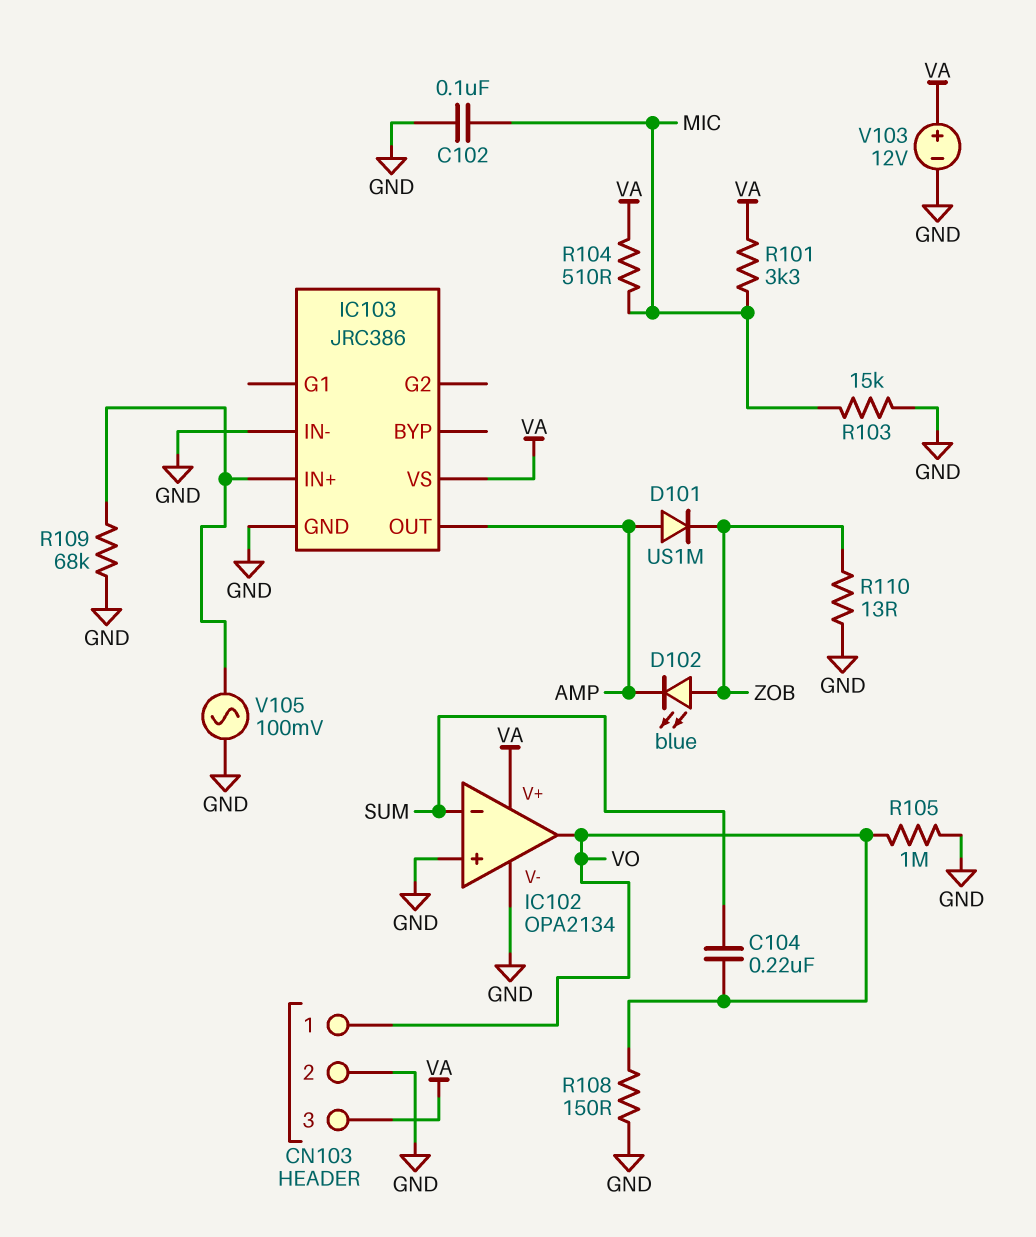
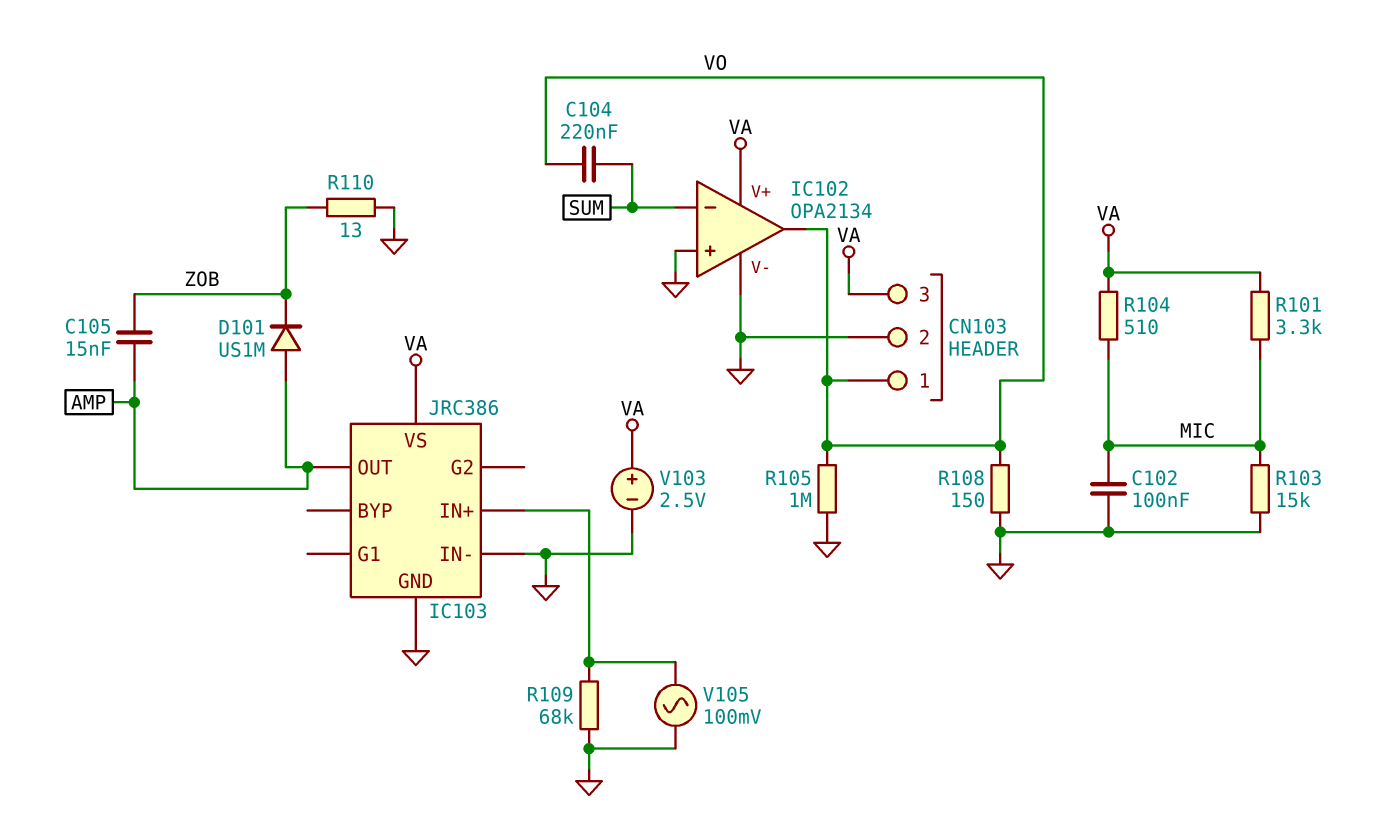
C105: none -> 15nF (AMP, ZOB)
D102: LED blue (A ZOB, K AMP) -> none
V103: 12V (plus VA, minus GND) -> 2.5V (plus VA, minus GND)

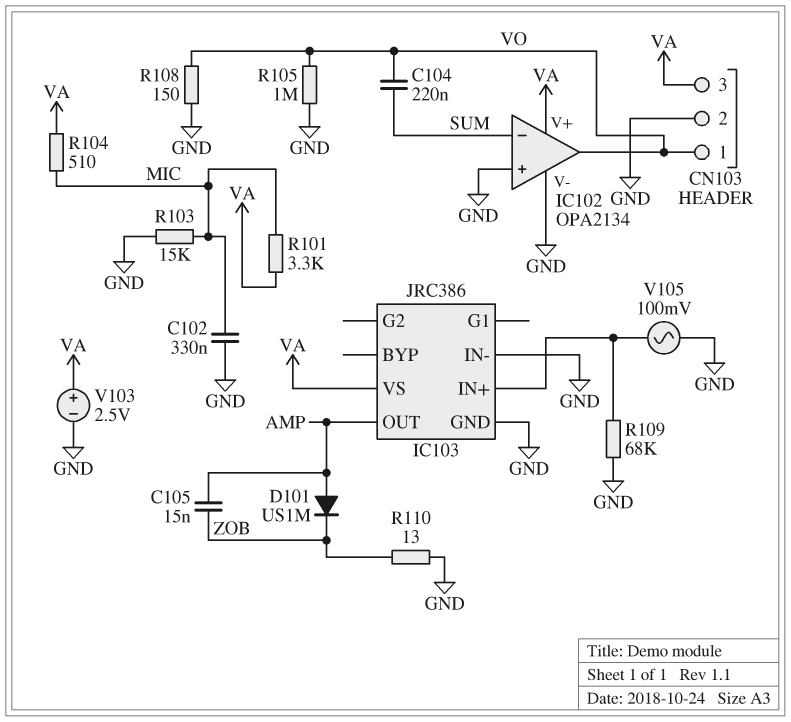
C102: 100nF (GND, MIC) -> 330nF (GND, MIC)

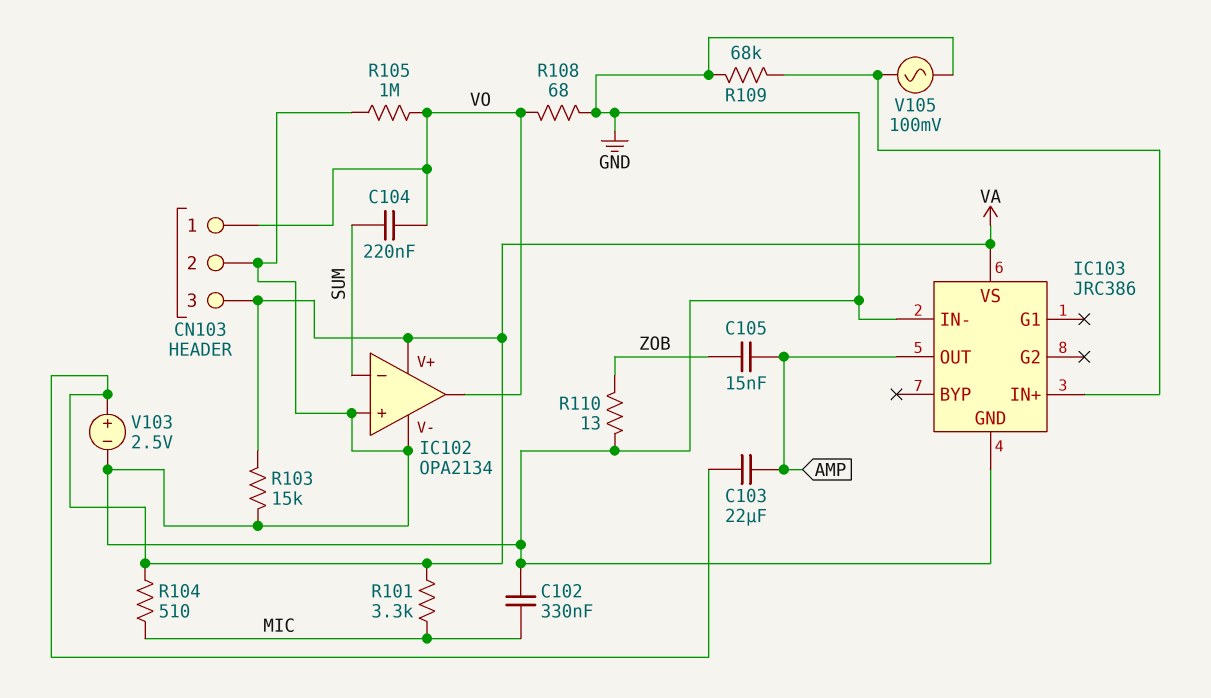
C103: none -> 22uF (AMP, VA)
D101: diode US1M (A AMP, K ZOB) -> none
R103: 15k (GND, MIC) -> 15k (GND, VA)
R108: 150 (GND, VO) -> 68 (GND, VO)

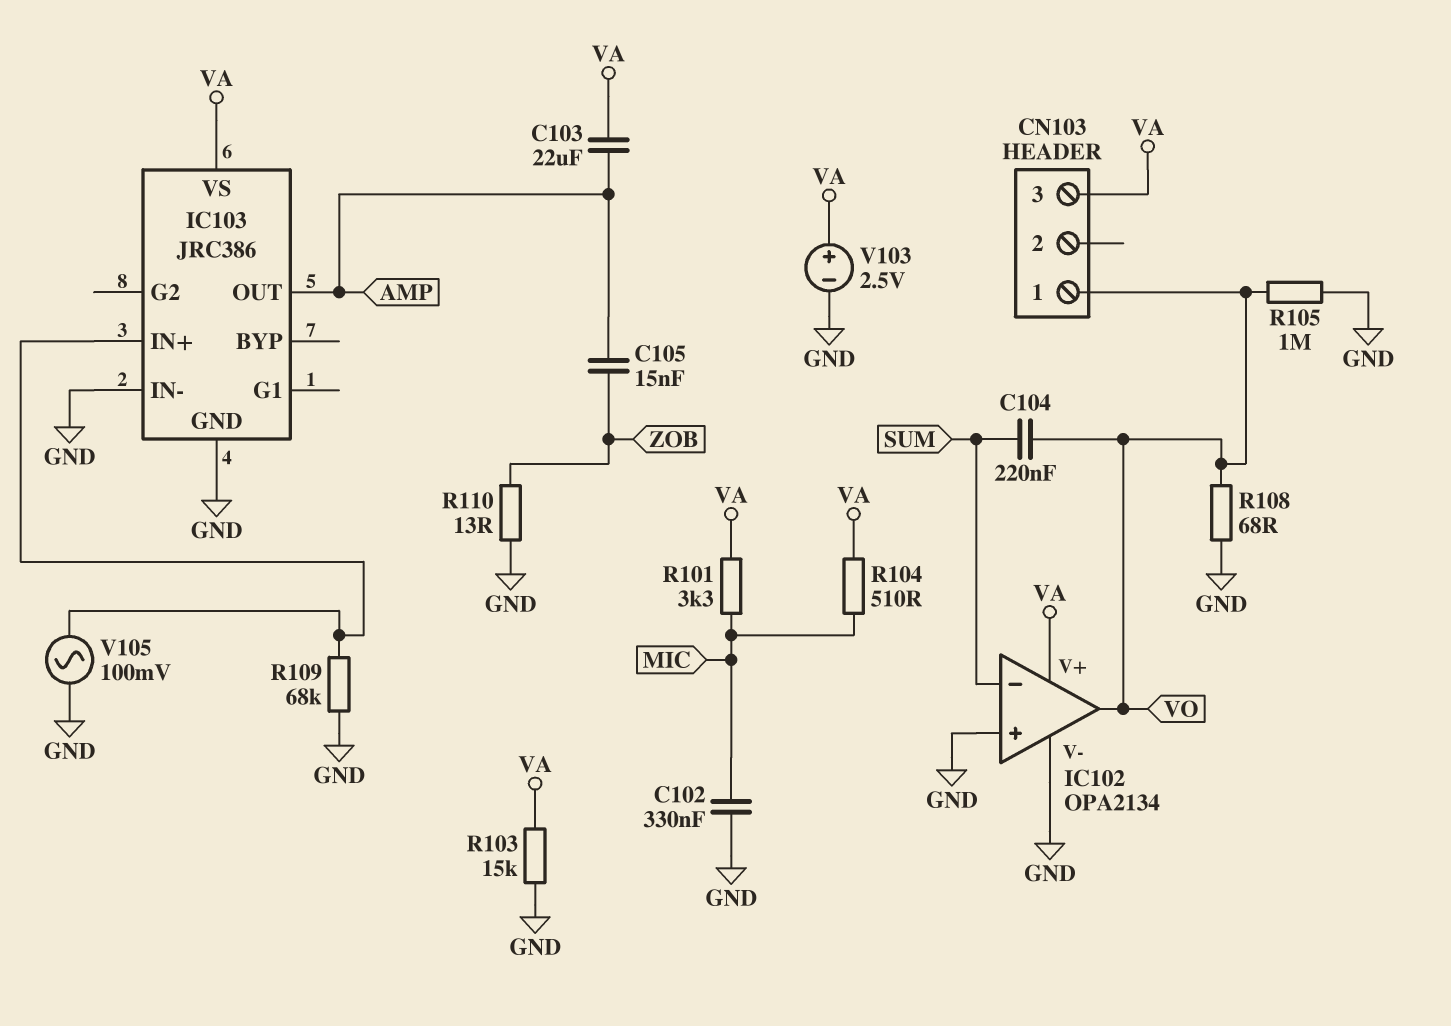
CN103 pin 2: GND -> none

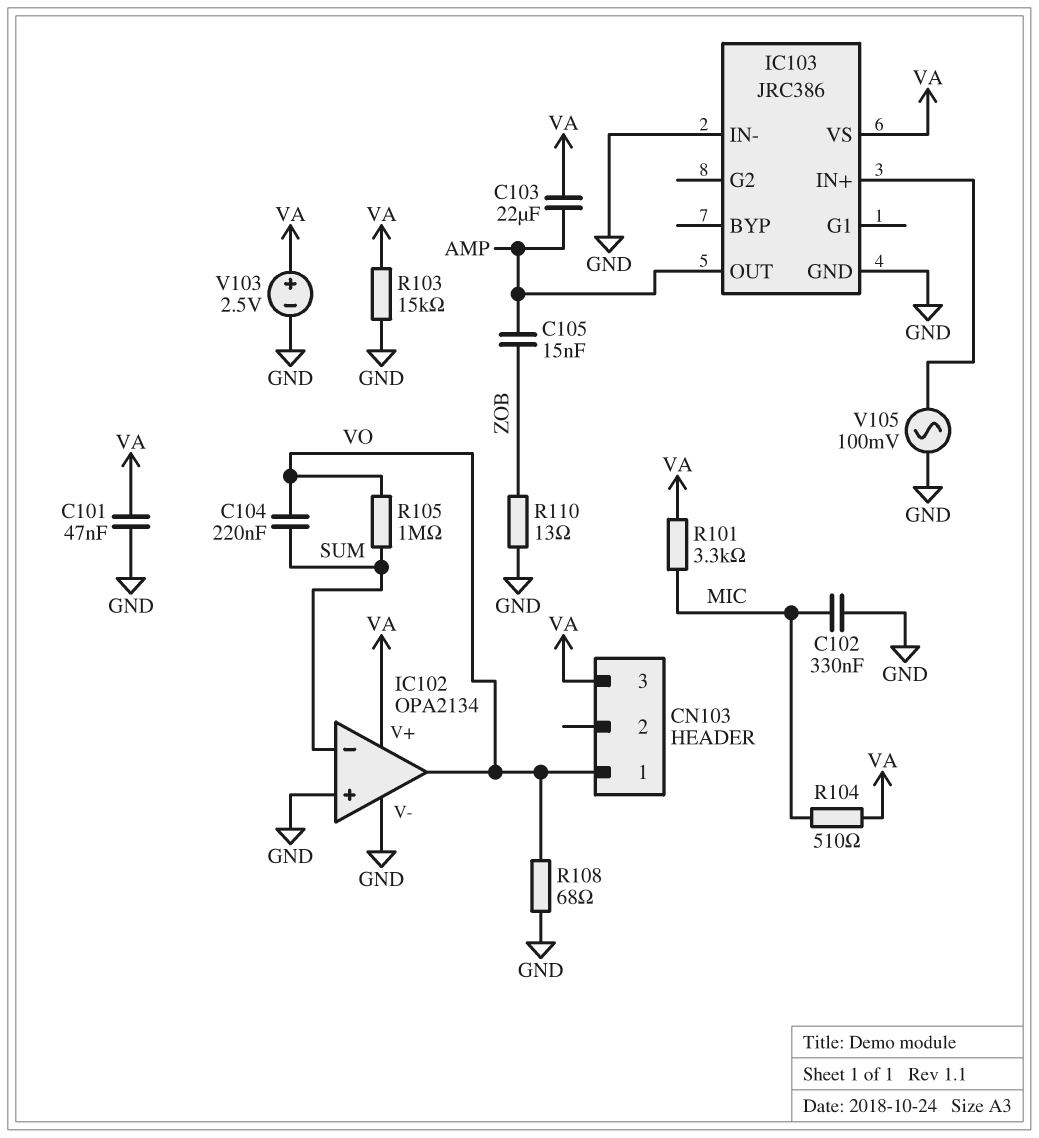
C101: none -> 47nF (GND, VA)
R105: 1M (GND, VO) -> 1M (SUM, VO)
R109: 68k (GND, IC103/IN+) -> none

